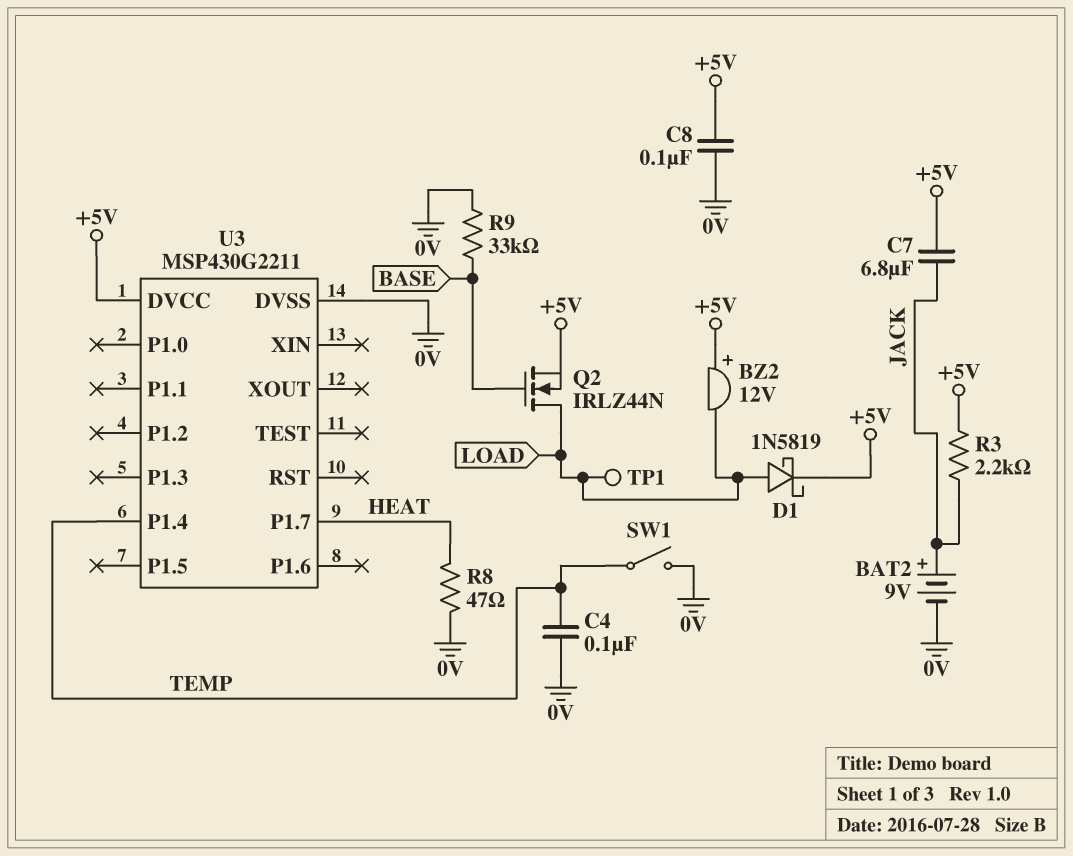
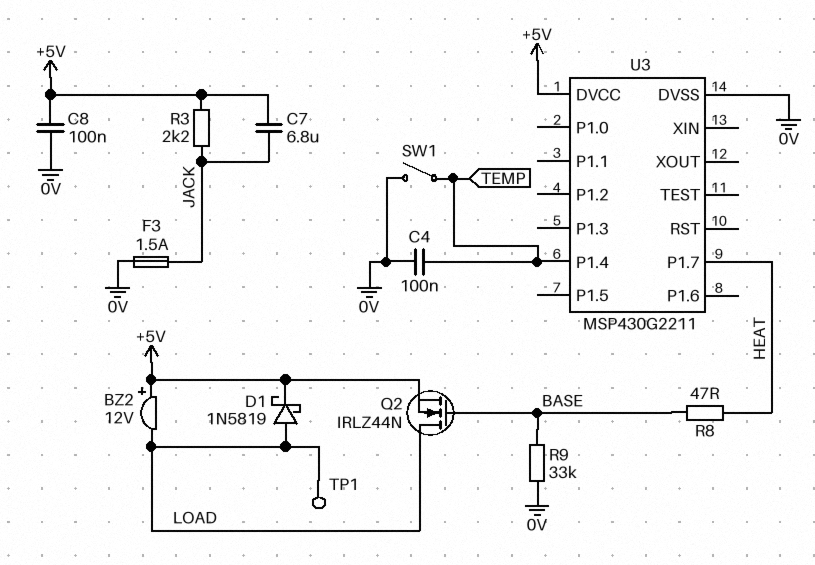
BAT2: 9V (plus JACK, minus 0V) -> none
F3: none -> 1.5A (0V, JACK)
R8: 47 (0V, HEAT) -> 47 (BASE, HEAT)

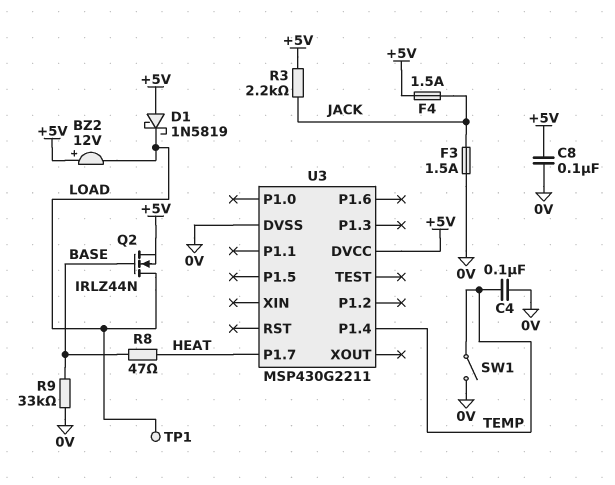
C7: 6.8uF (+5V, JACK) -> none
D1: schottky 1N5819 (A LOAD, K +5V) -> schottky 1N5819 (A +5V, K LOAD)
F4: none -> 1.5A (+5V, JACK)

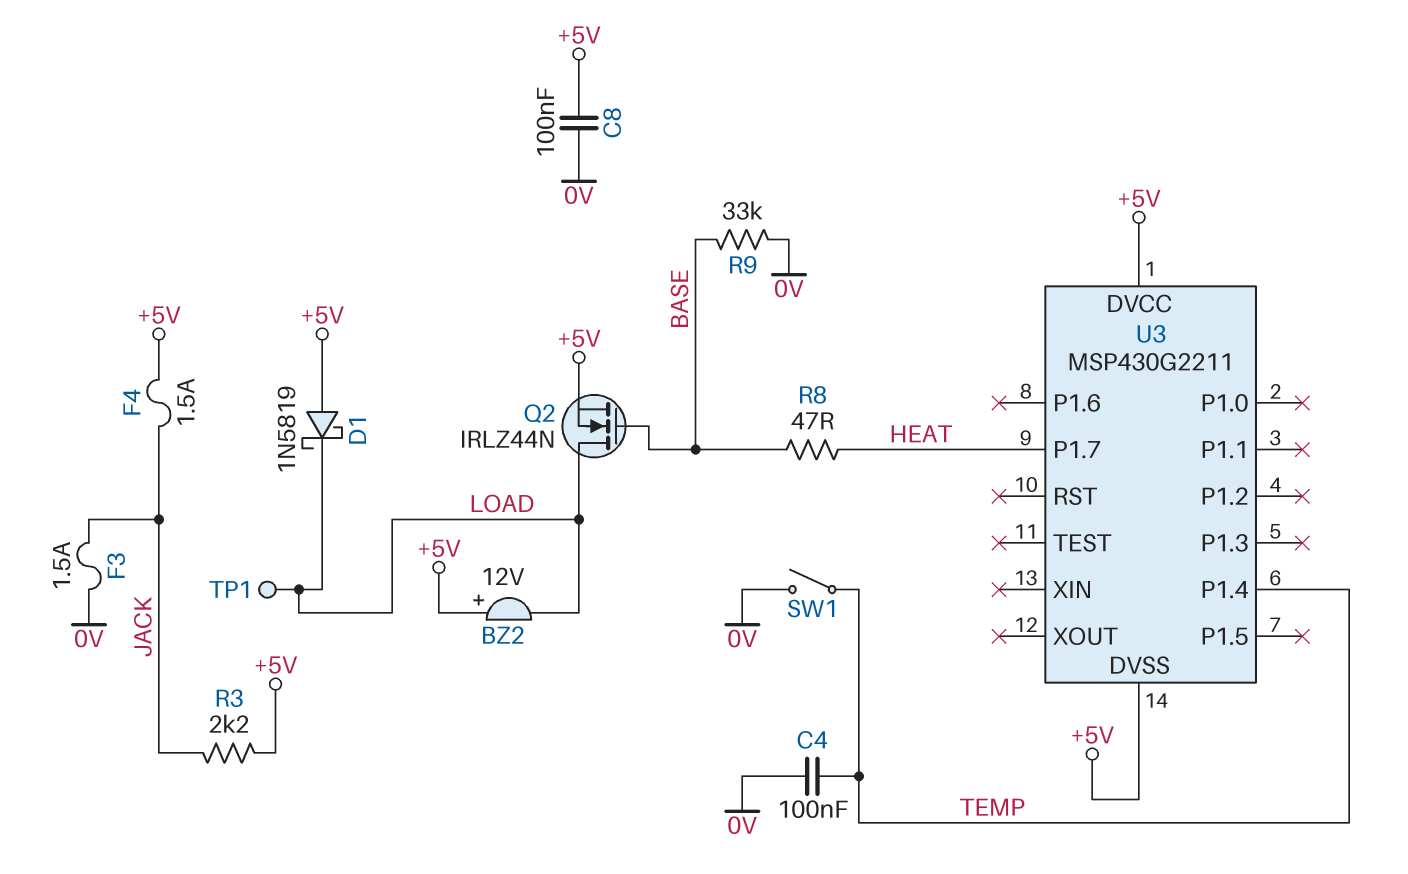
U3 pin DVSS: 0V -> +5V

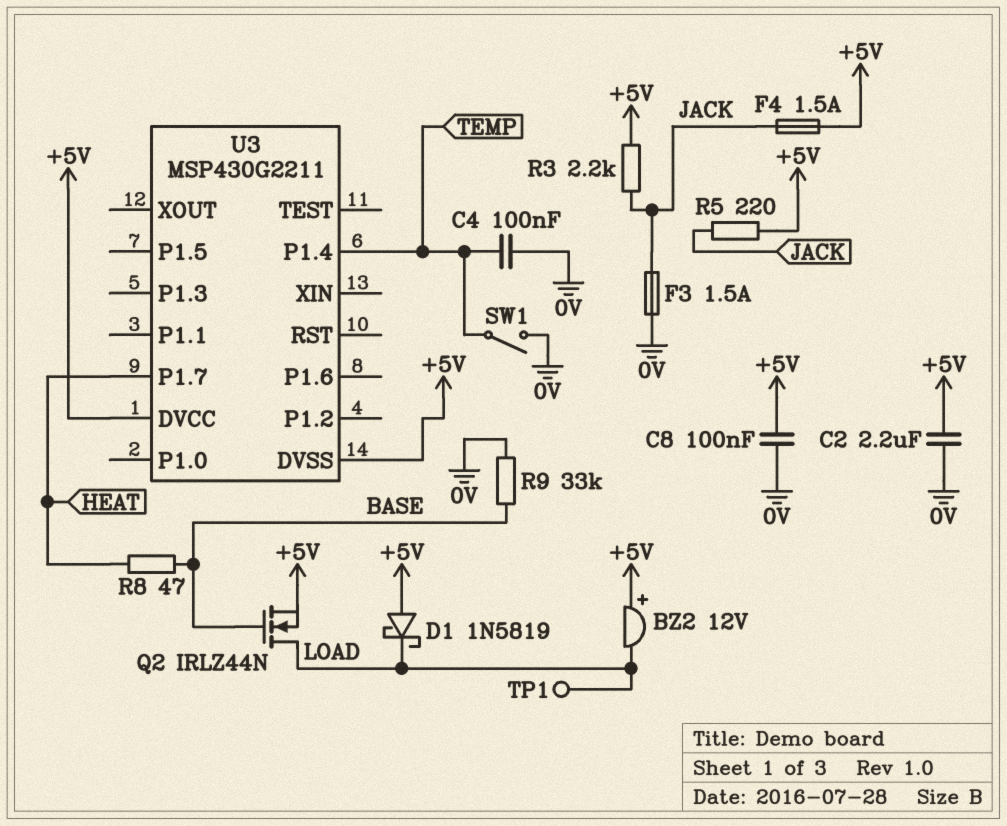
C2: none -> 2.2uF (+5V, 0V)
R5: none -> 220 (+5V, JACK)

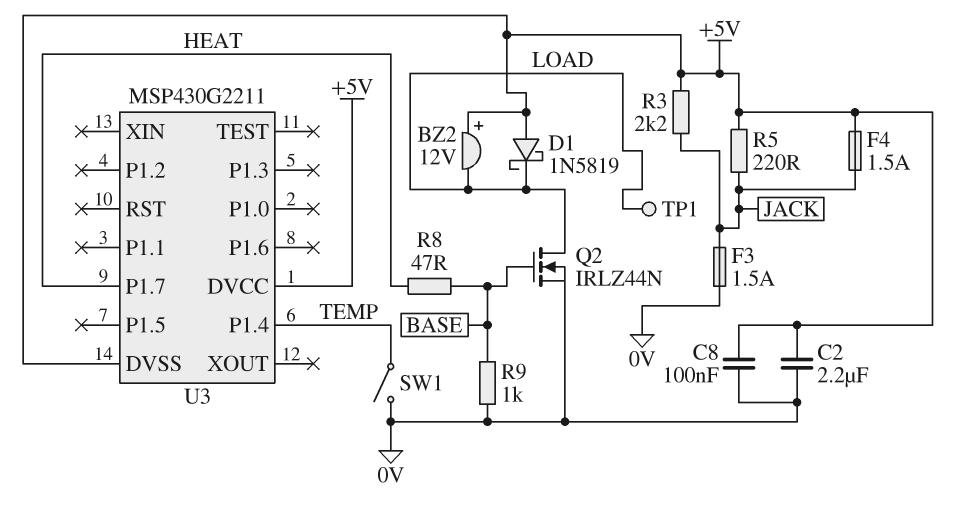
C4: 100nF (0V, TEMP) -> none
Q2: NMOS IRLZ44N (G BASE, D LOAD, S +5V) -> NMOS IRLZ44N (G BASE, D LOAD, S 0V)
R9: 33k (0V, BASE) -> 1k (0V, BASE)

